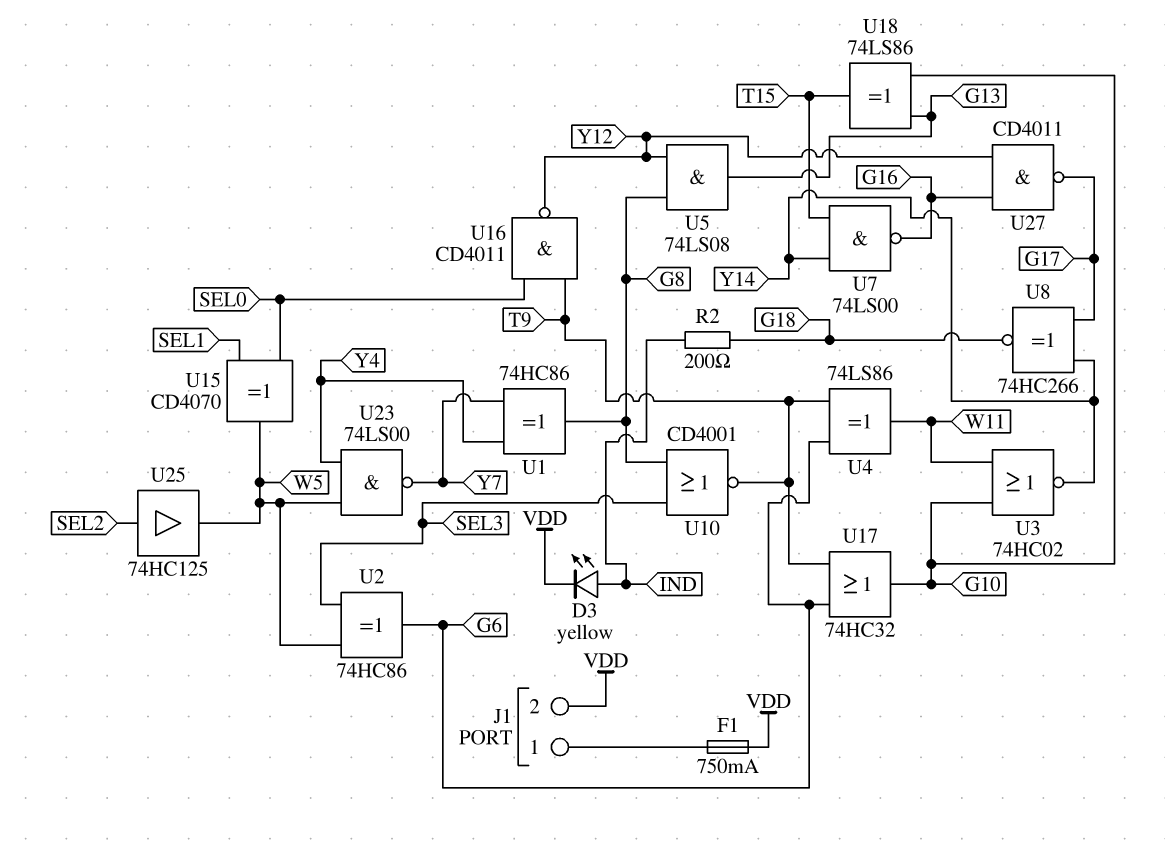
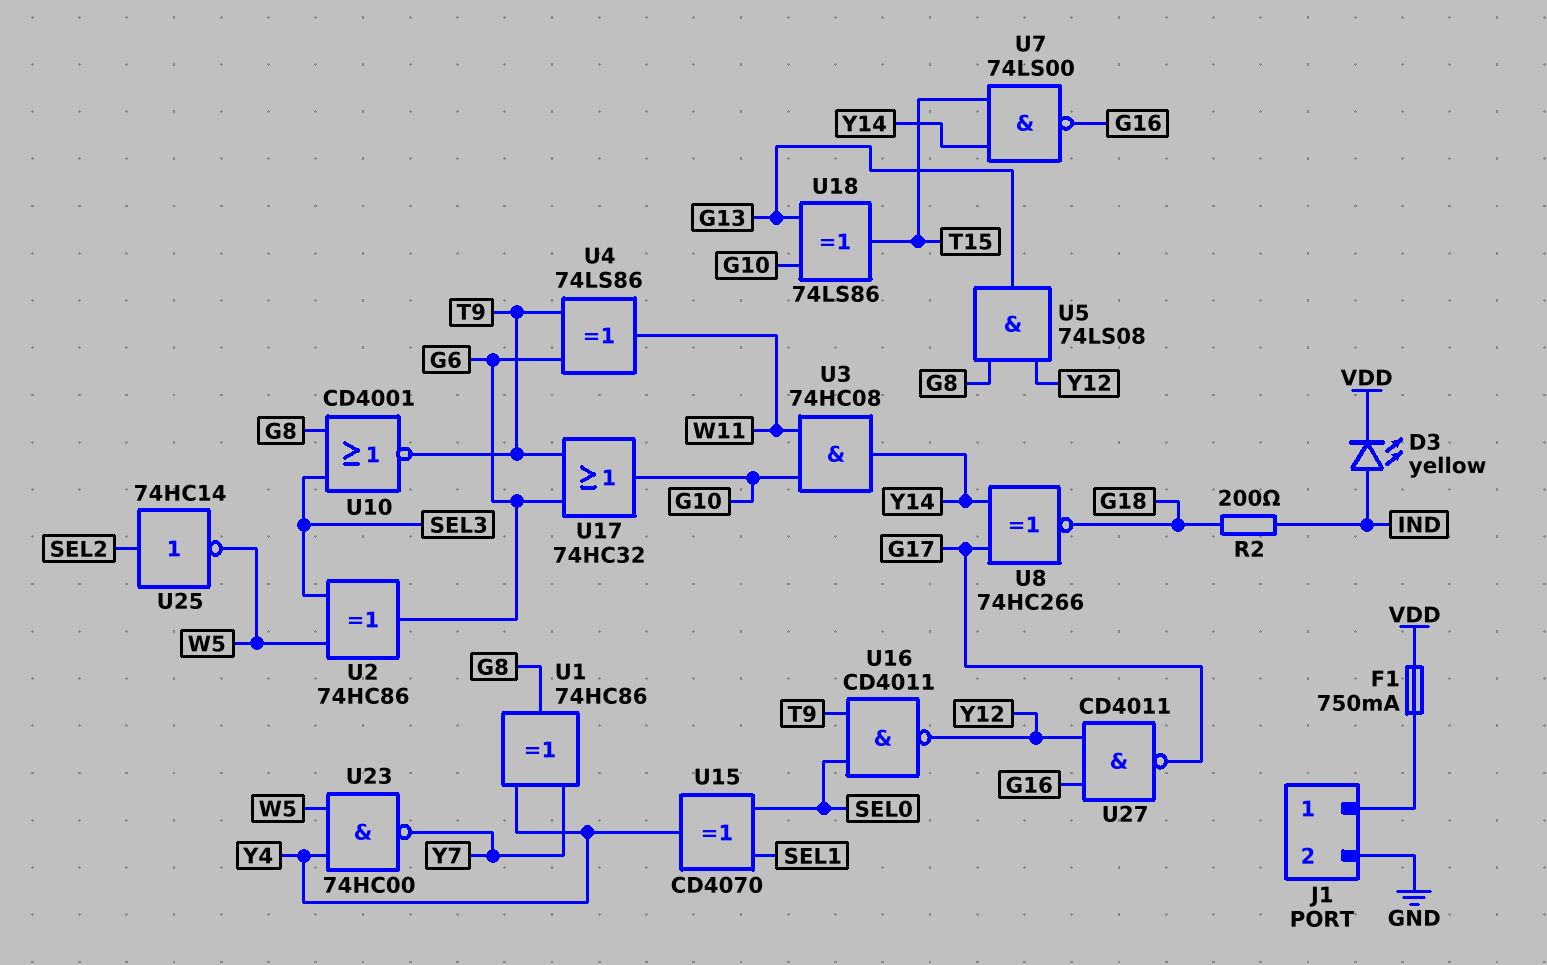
J1 pin 2: VDD -> GND
U3: NOR 74HC02 (in G10, in W11, out Y14) -> AND 74HC08 (in G10, in W11, out Y14)
U15: XOR CD4070 (in SEL0, in SEL1, out W5) -> XOR CD4070 (in SEL0, in SEL1, out Y4)
U23: NAND 74LS00 (in W5, in Y4, out Y7) -> NAND 74HC00 (in W5, in Y4, out Y7)
U25: buffer 74HC125 (in SEL2, out W5) -> NOT 74HC14 (in SEL2, out W5)

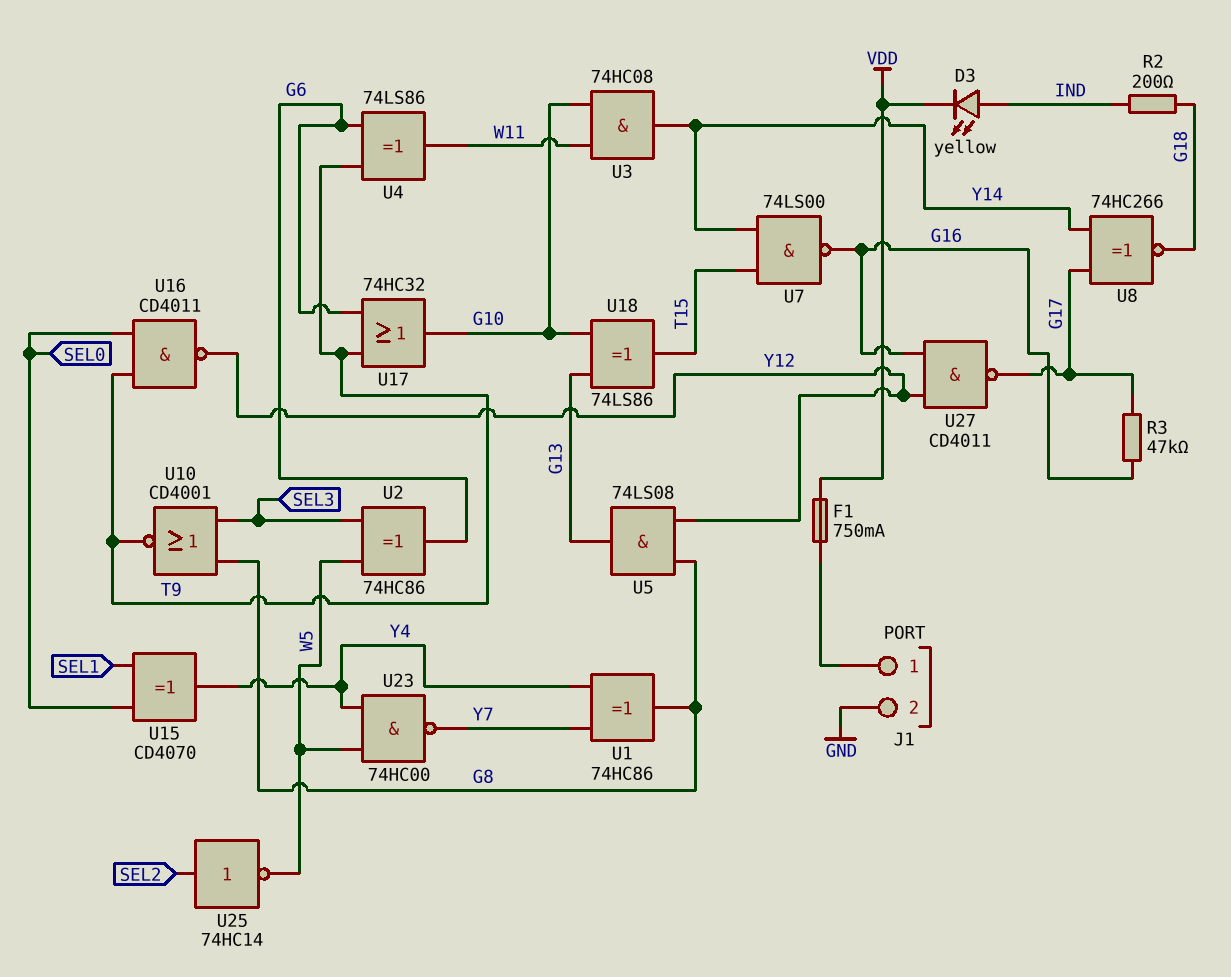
R3: none -> 47k (G16, G17)

